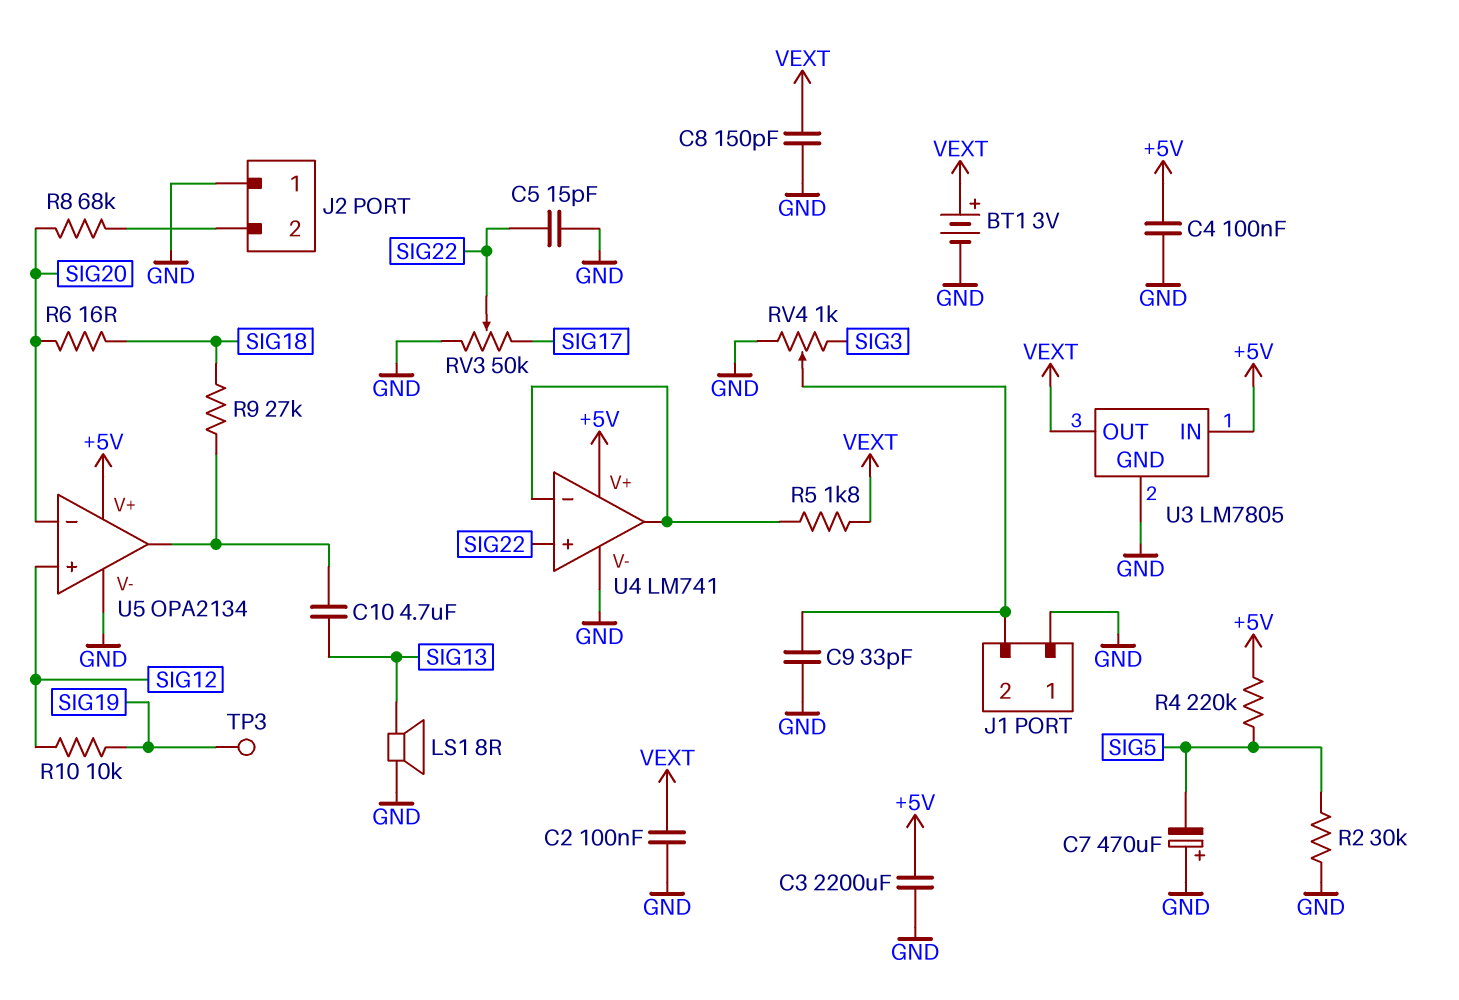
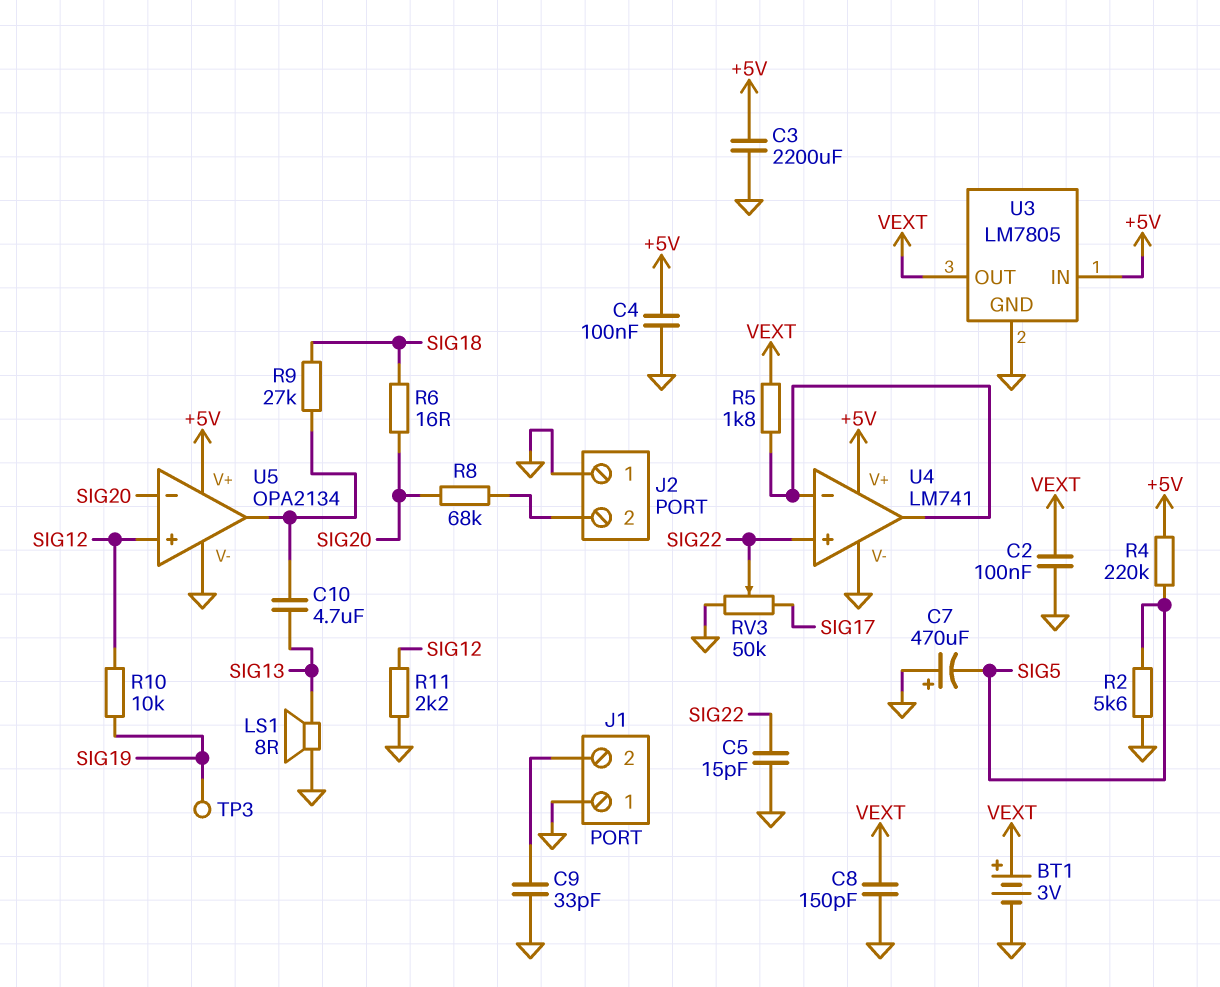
R2: 30k (GND, SIG5) -> 5.6k (GND, SIG5)
R11: none -> 2.2k (GND, SIG12)
RV4: 1k (GND, SIG3, wiper J1/2) -> none

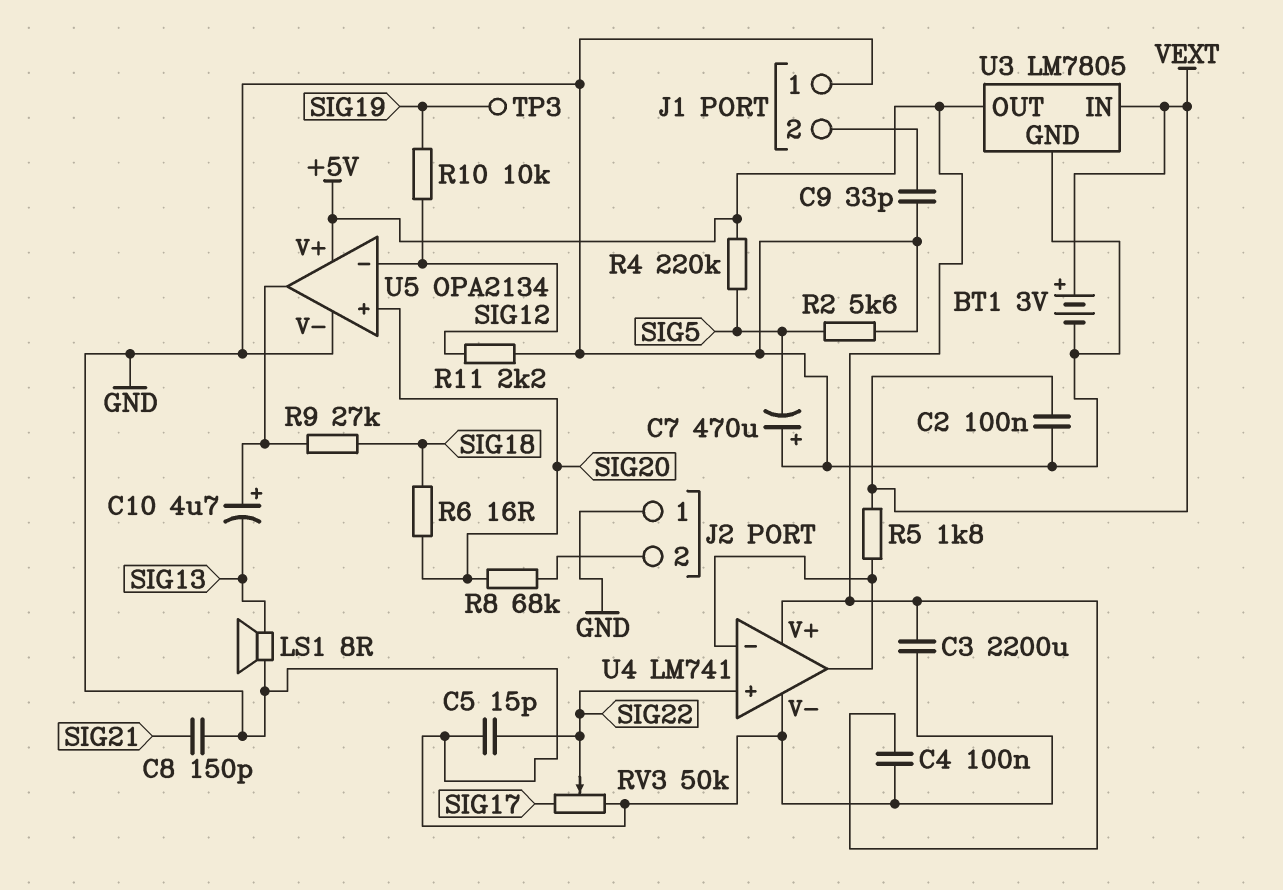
C8: 150pF (GND, VEXT) -> 150pF (GND, SIG21)
C10: 4.7uF (SIG13, U5/out) -> 4.7uF (plus U5/out, minus SIG13)
U3 pin IN: +5V -> VEXT
U3 pin OUT: VEXT -> +5V
U5 pin in+: SIG12 -> SIG20
U5 pin in-: SIG20 -> SIG12

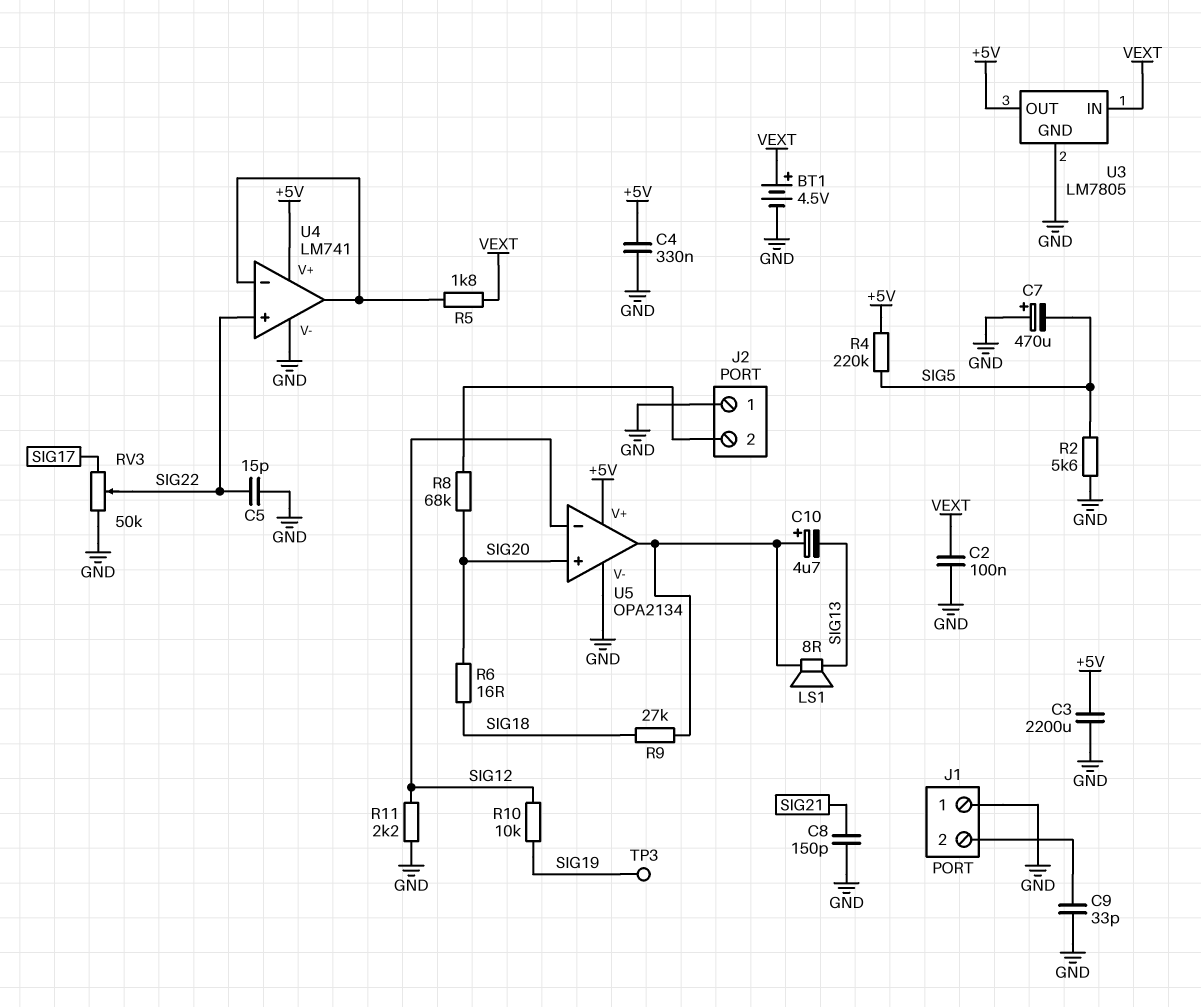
BT1: 3V (plus VEXT, minus GND) -> 4.5V (plus VEXT, minus GND)
C4: 100nF (+5V, GND) -> 330nF (+5V, GND)
LS1: speaker 8R (GND, SIG13) -> speaker 8R (SIG13, U5/out)

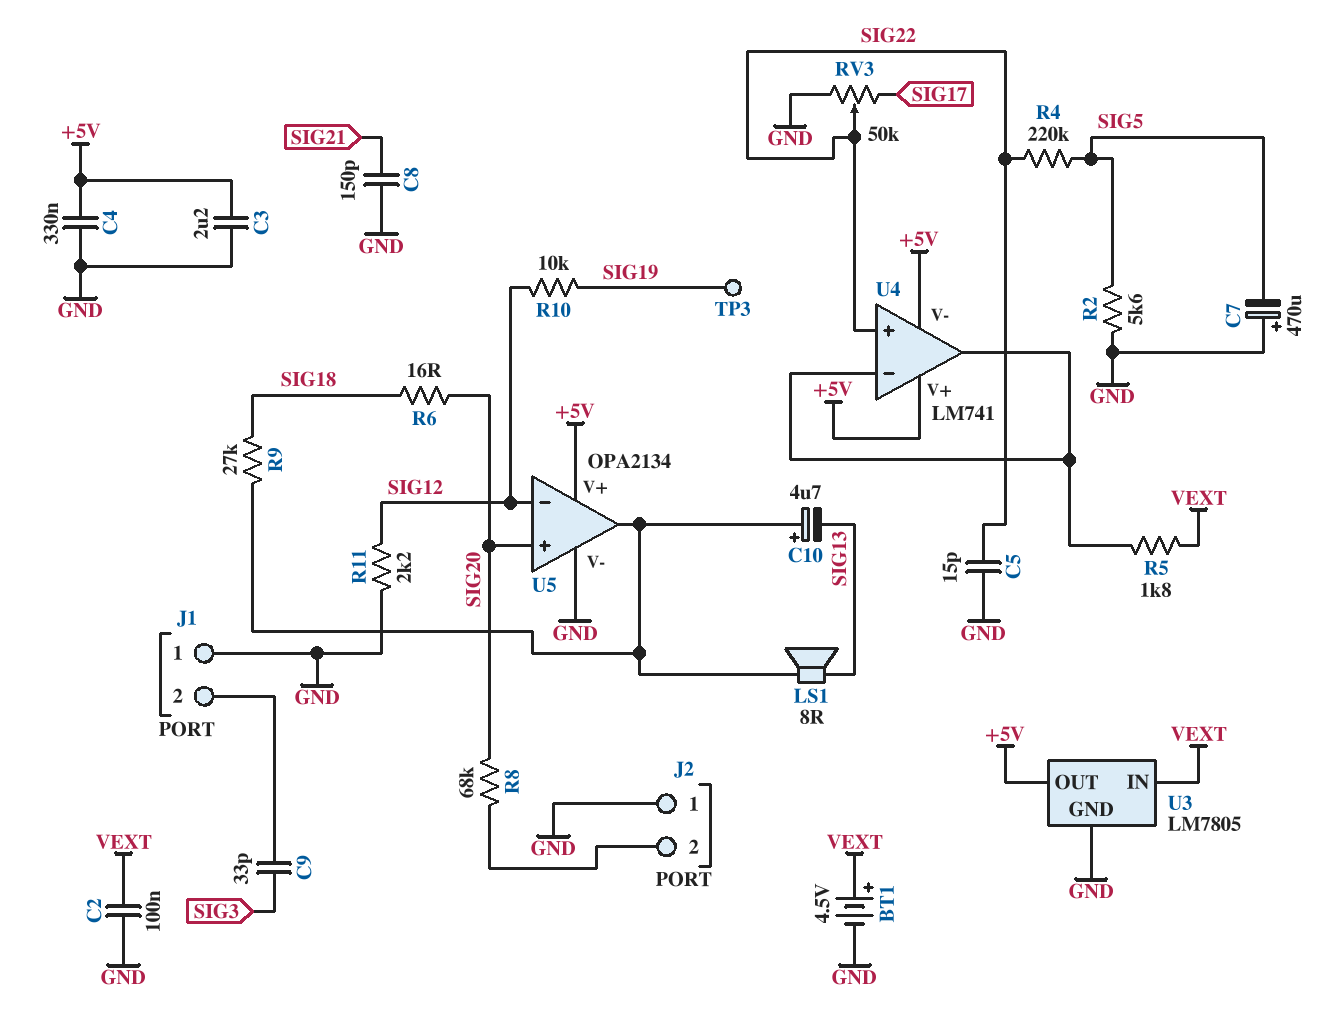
C3: 2200uF (+5V, GND) -> 2.2uF (+5V, GND)
C9: 33pF (GND, J1/2) -> 33pF (J1/2, SIG3)
R4: 220k (+5V, SIG5) -> 220k (SIG5, SIG22)
U4 pin V-: GND -> +5V

